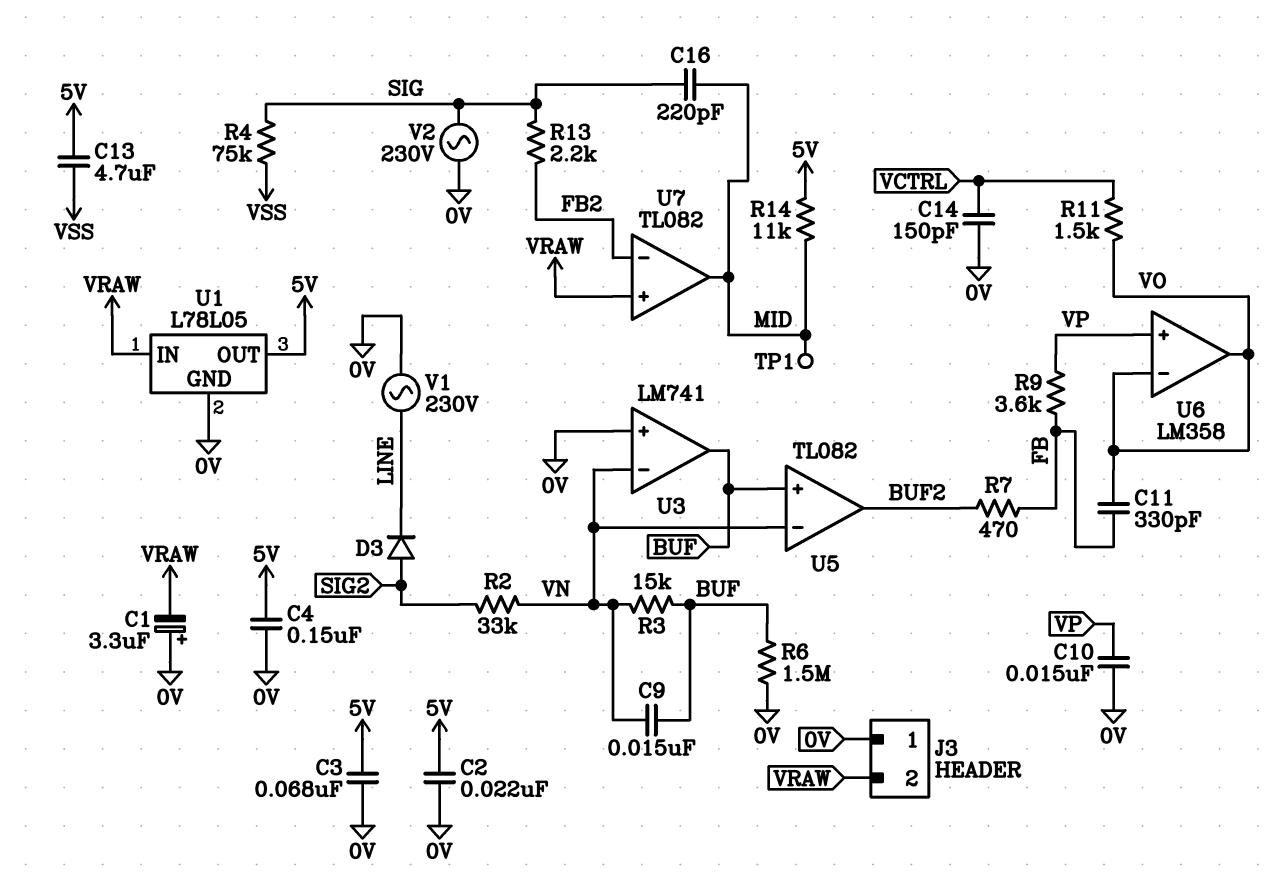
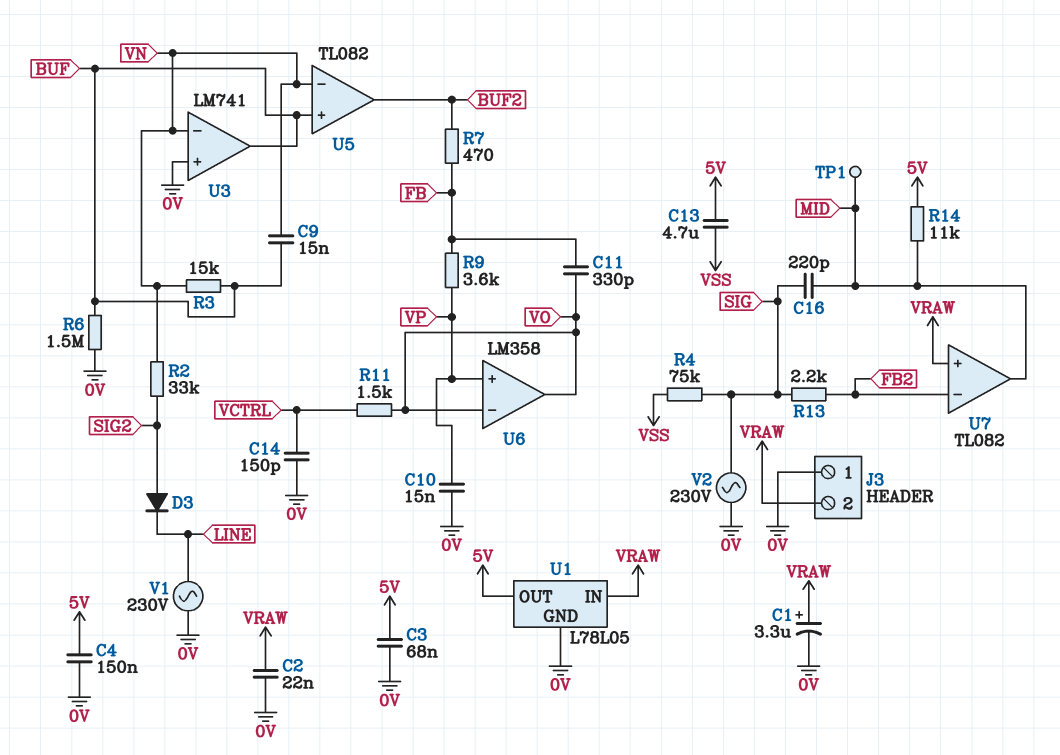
C1: 3.3uF (plus 0V, minus VRAW) -> 3.3uF (plus VRAW, minus 0V)
C2: 22nF (0V, 5V) -> 22nF (0V, VRAW)

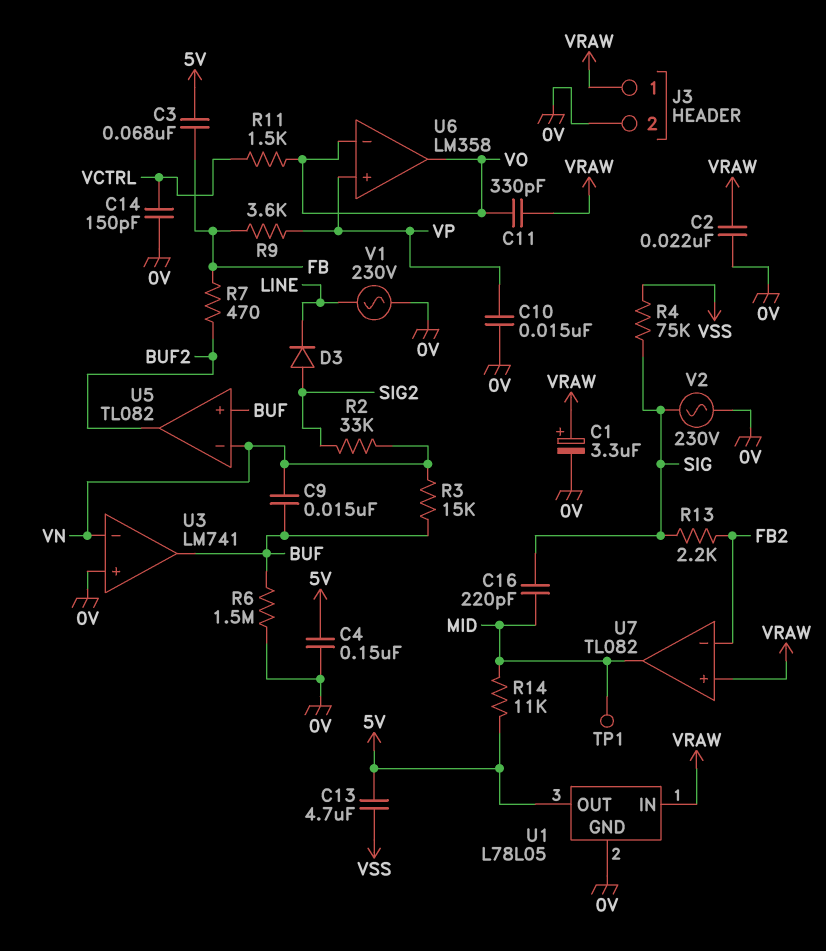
C3: 68nF (0V, 5V) -> 68nF (5V, FB)
C11: 330pF (FB, VO) -> 330pF (VO, VRAW)
J3 pin 1: 0V -> VRAW
J3 pin 2: VRAW -> 0V

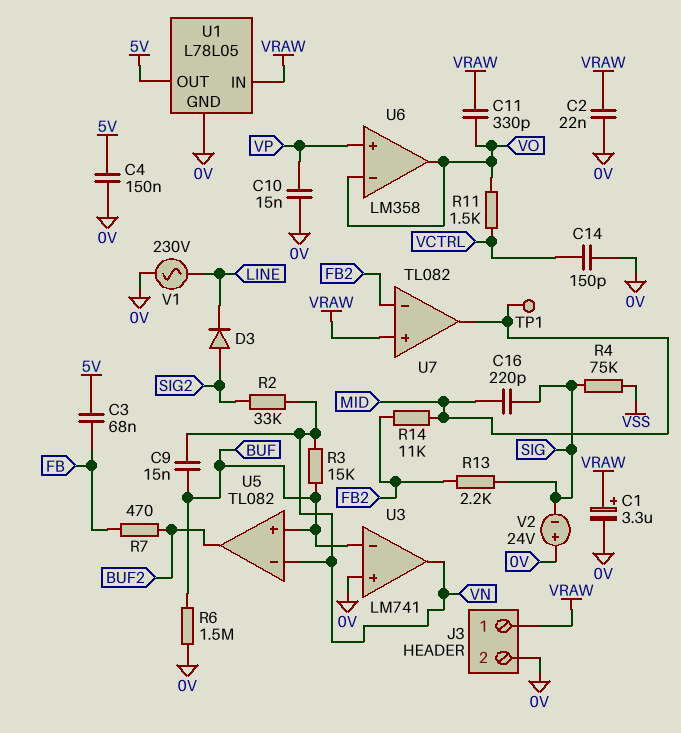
C13: 4.7uF (5V, VSS) -> none
R9: 3.6k (FB, VP) -> none
R14: 11k (5V, MID) -> 11k (FB2, MID)
U3 pin in-: VN -> BUF
U3 pin out: BUF -> VN
V2: AC 230V (0V, SIG) -> 24V (plus 0V, minus SIG)

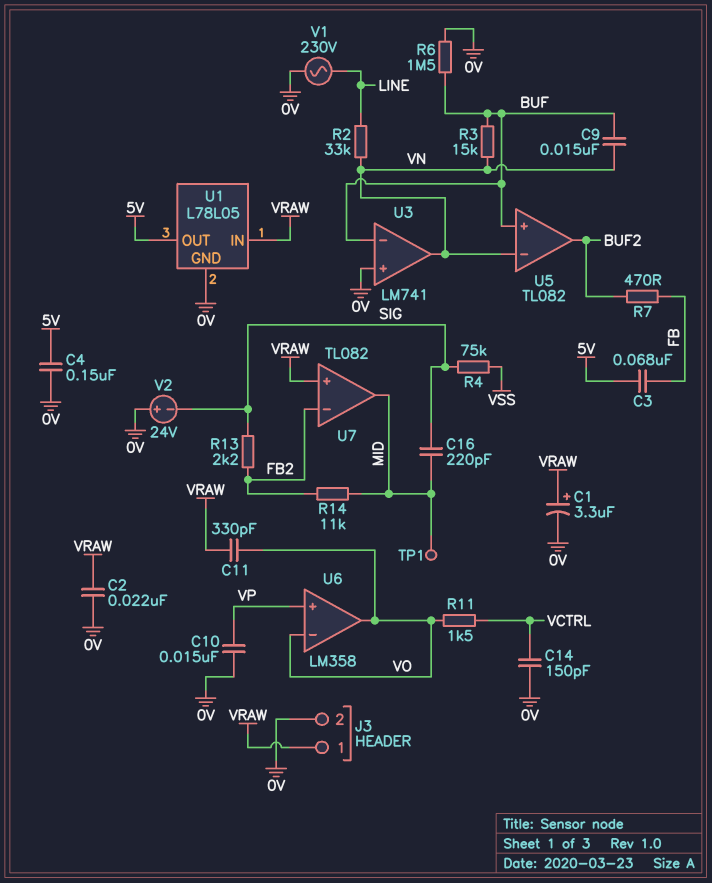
D3: diode (A SIG2, K LINE) -> none
R2: 33k (SIG2, VN) -> 33k (LINE, VN)

